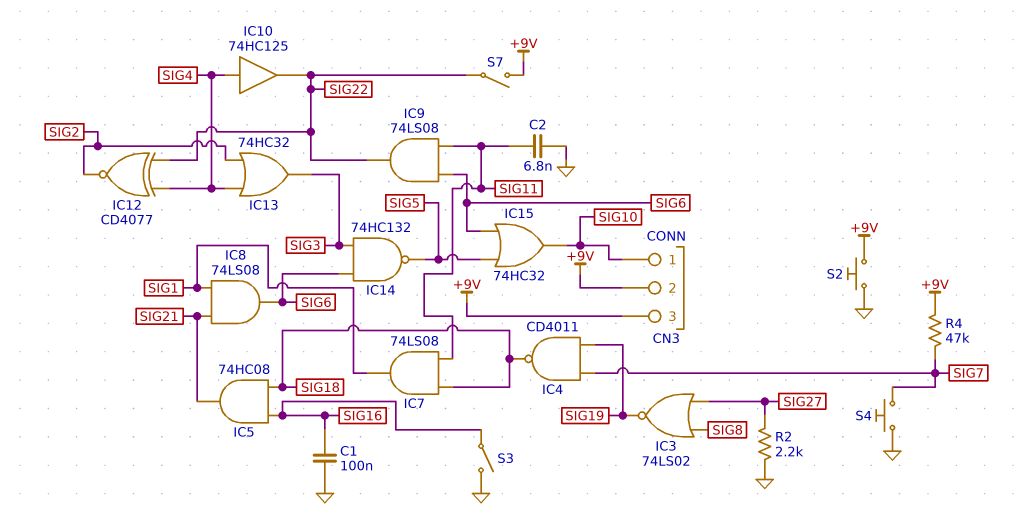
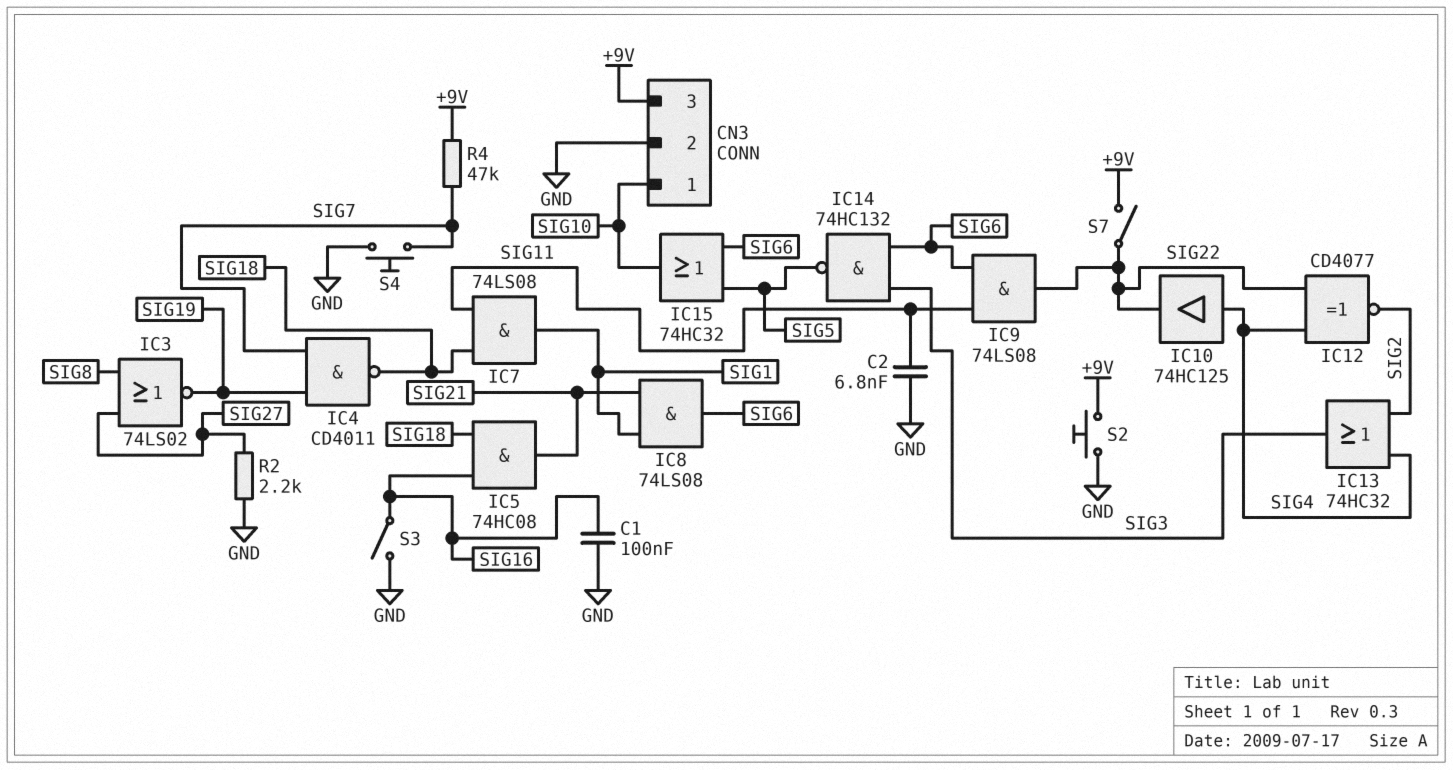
CN3 pin 2: +9V -> GND

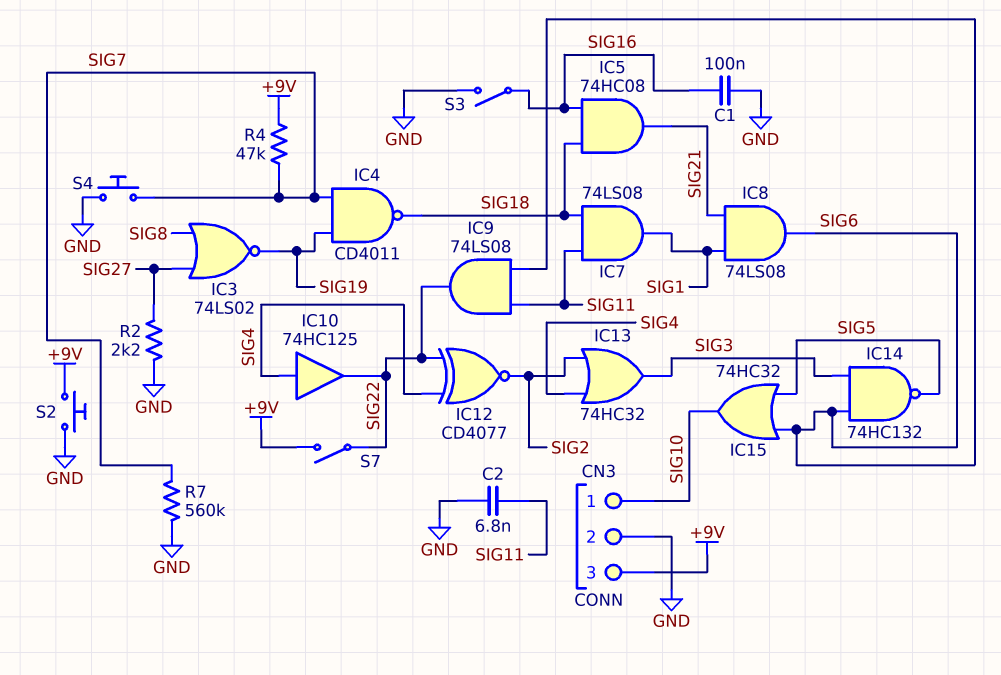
R7: none -> 560k (GND, SIG7)

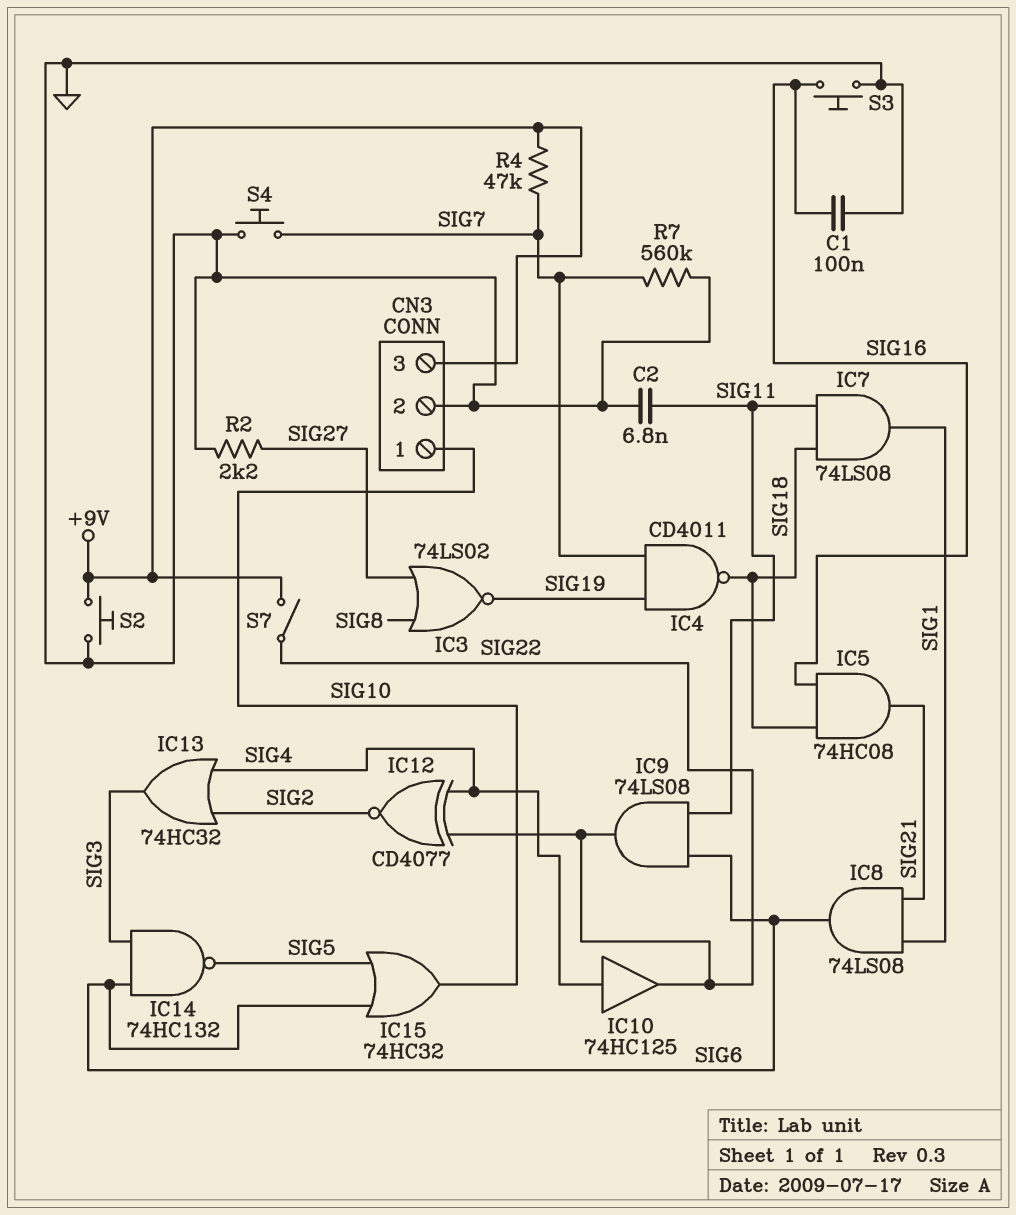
S3: switch (GND, SIG16) -> button (GND, SIG16)

